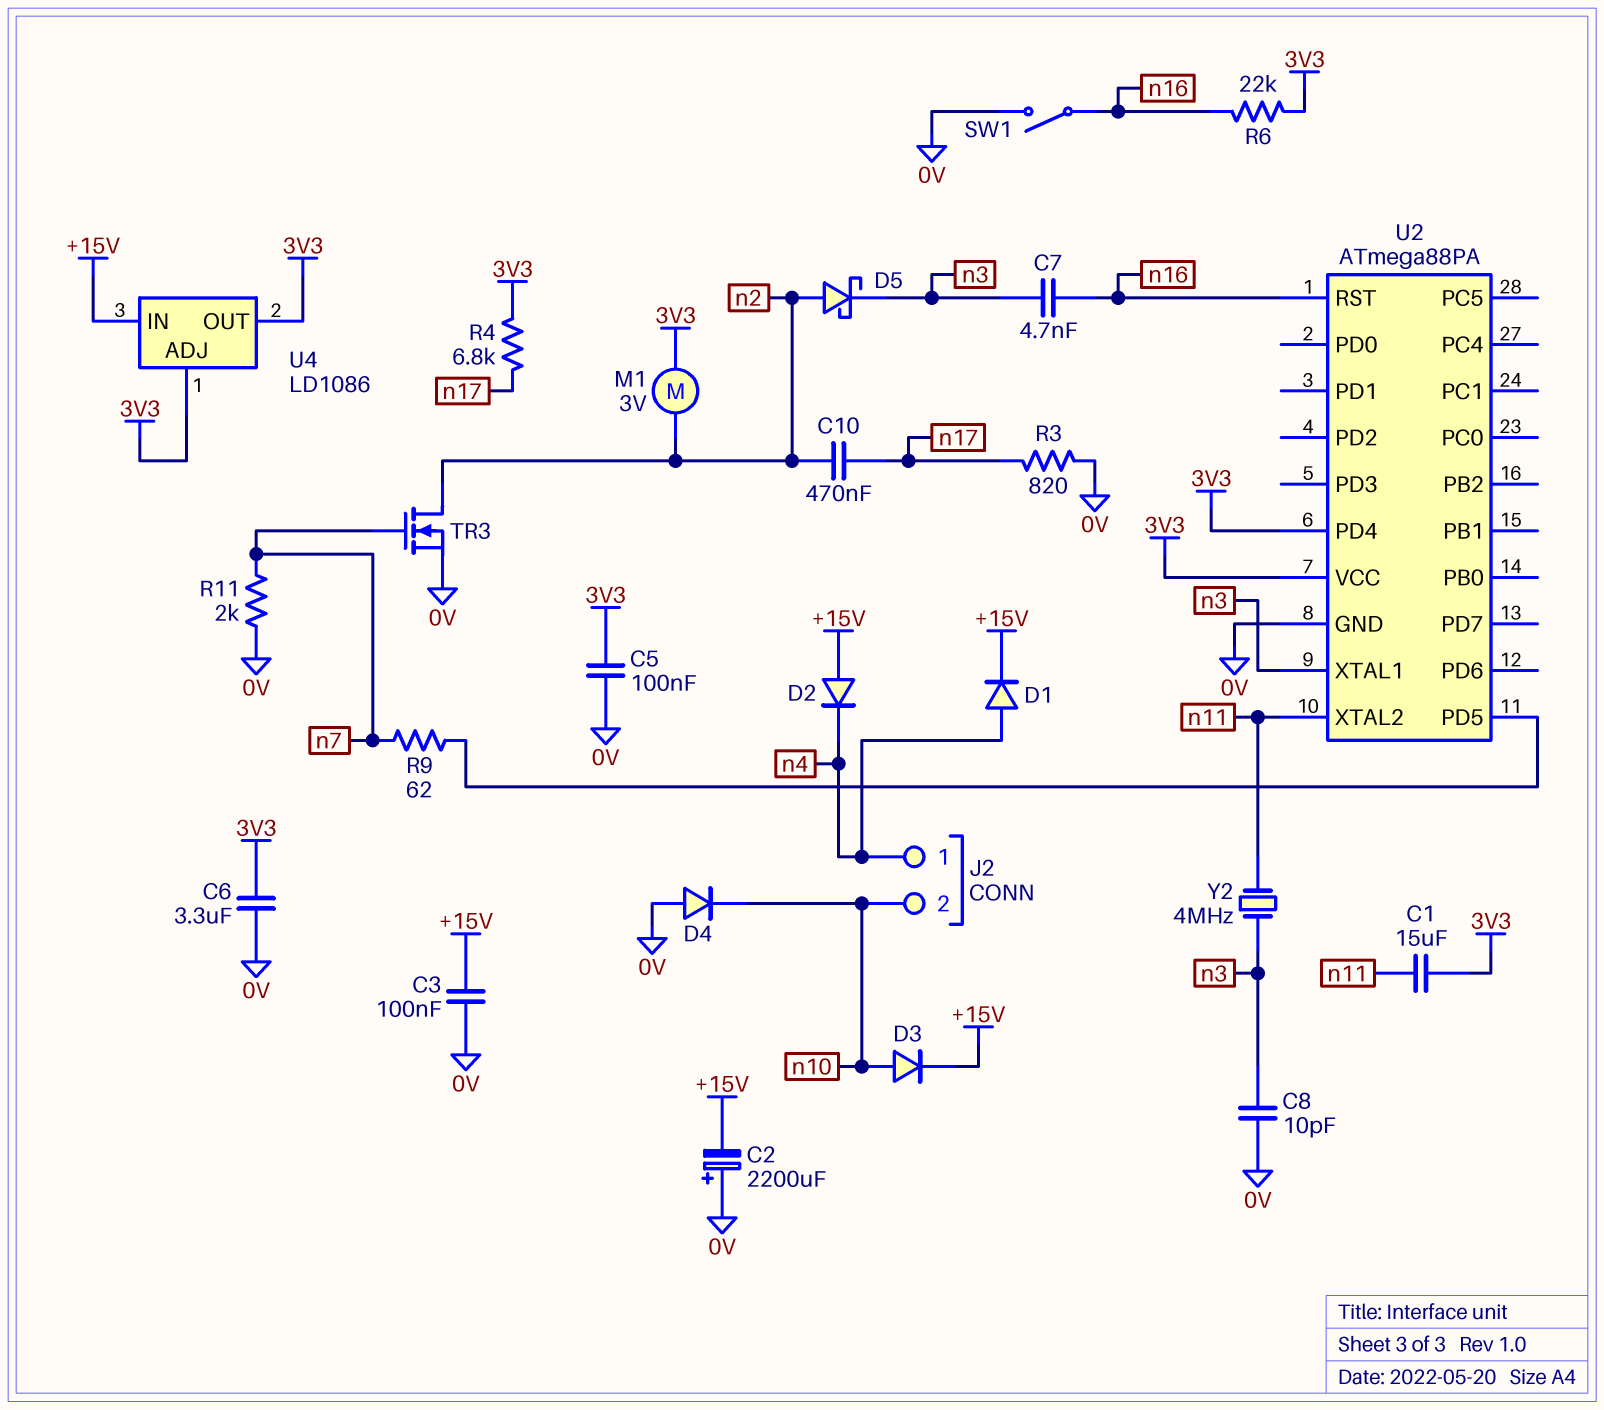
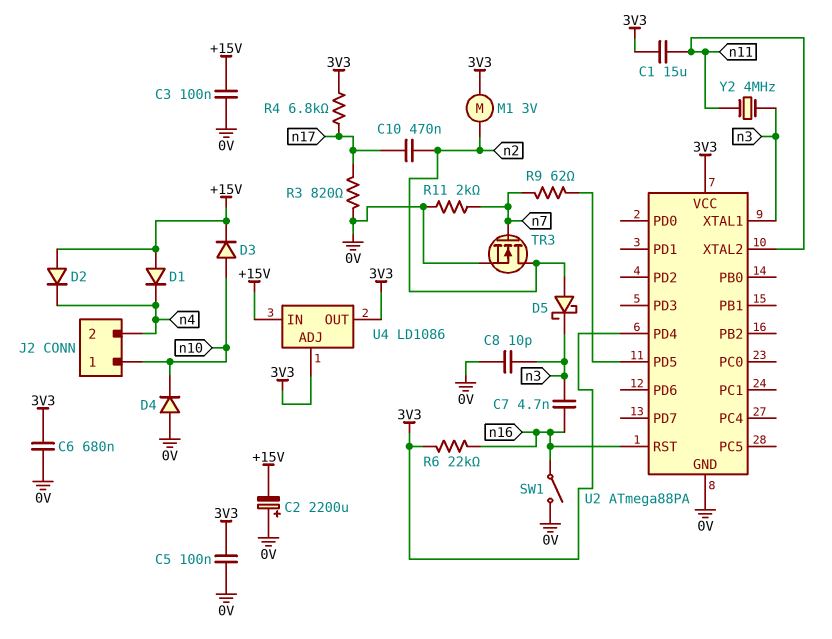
C6: 3.3uF (0V, 3V3) -> 680nF (0V, 3V3)
D1: diode (A n4, K +15V) -> diode (A +15V, K n4)
J2 pin 1: n4 -> n10
J2 pin 2: n10 -> n4

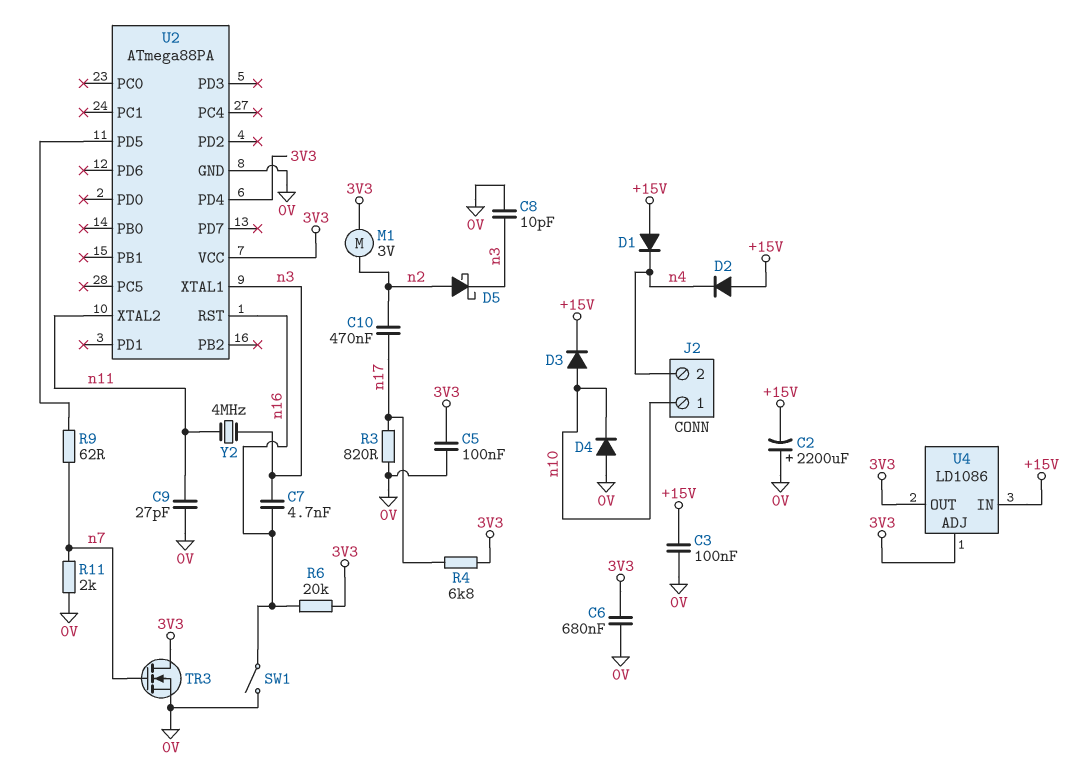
C1: 15uF (3V3, n11) -> none
C9: none -> 27pF (0V, n11)
R6: 22k (3V3, n16) -> 20k (3V3, n16)
TR3: NMOS (G n7, D n2, S 0V) -> NMOS (G n7, D 3V3, S 0V)

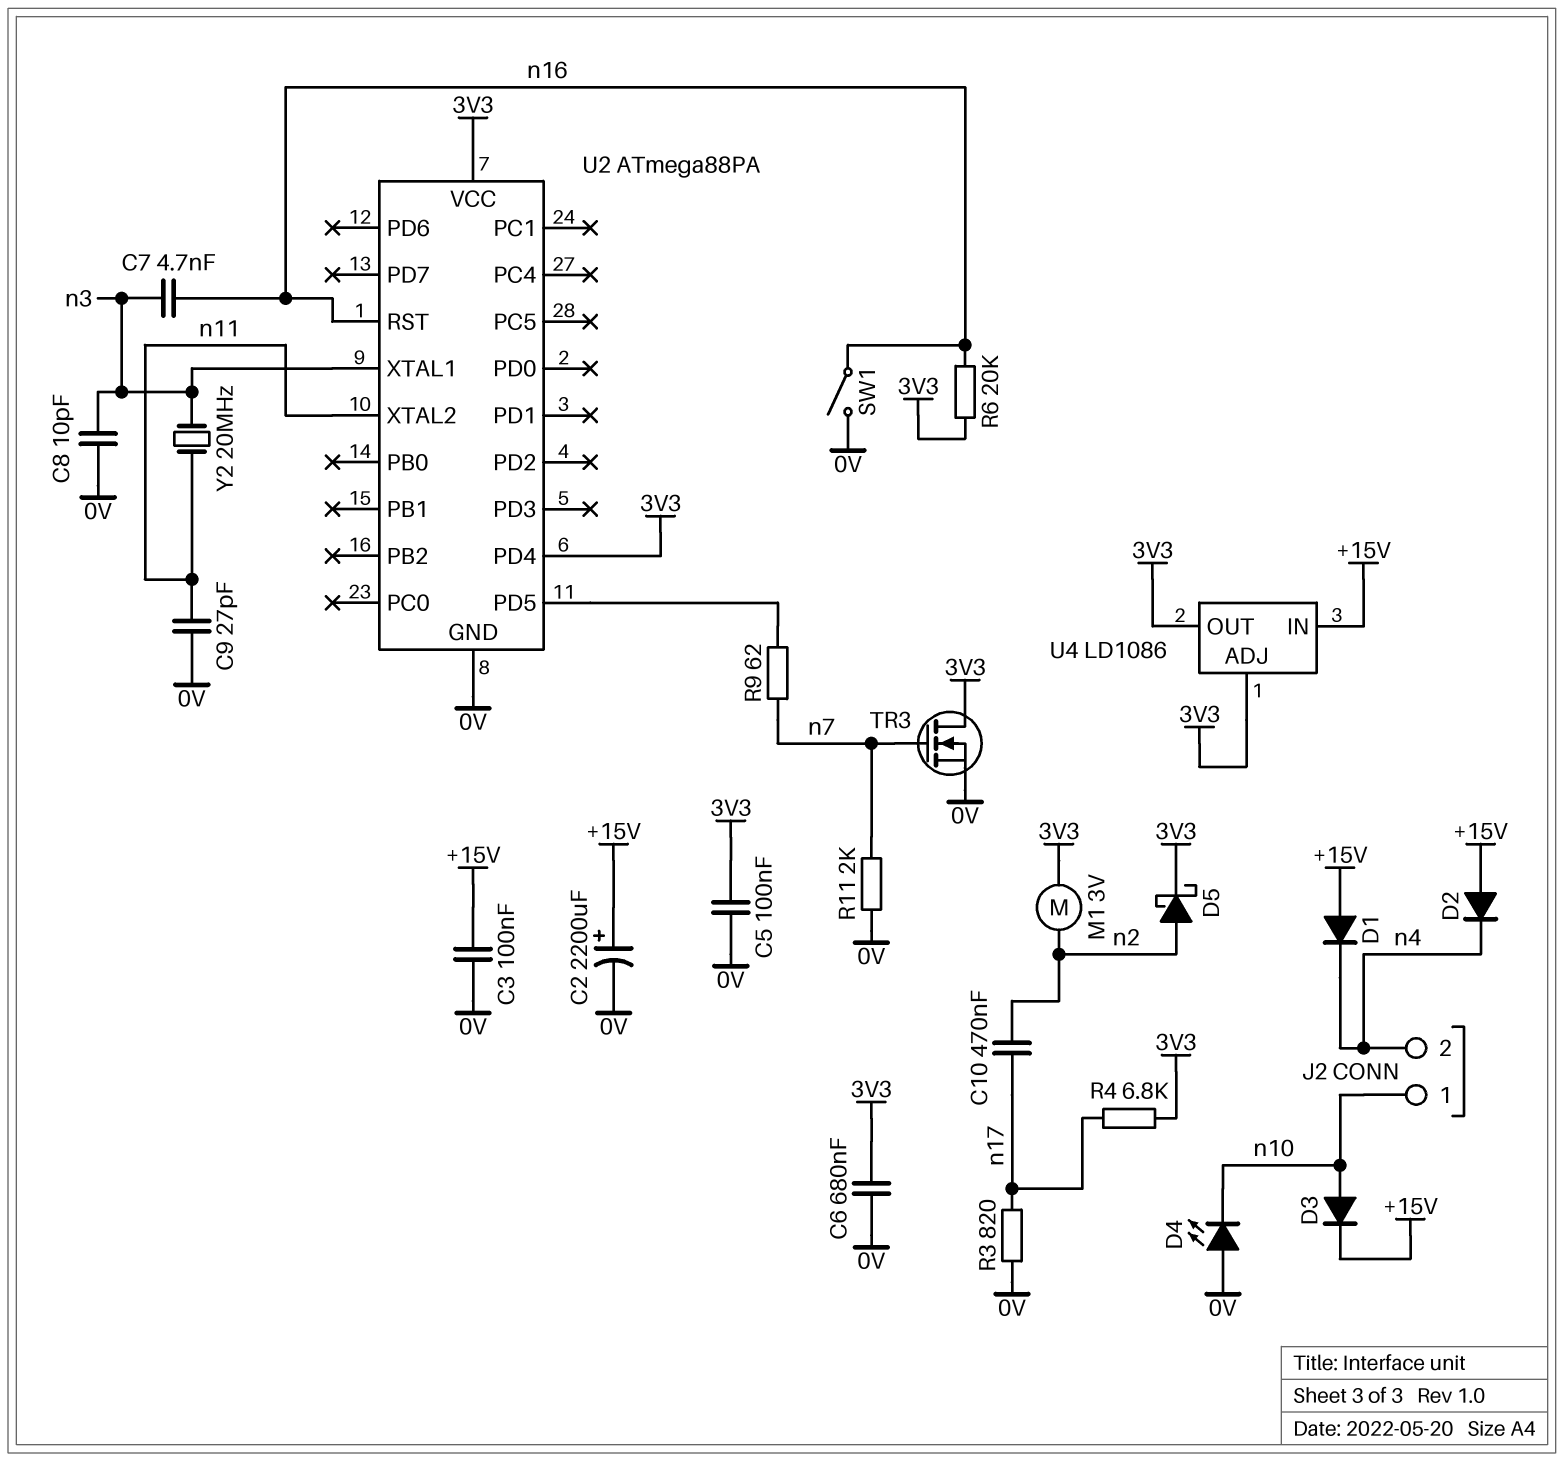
C2: 2200uF (plus 0V, minus +15V) -> 2200uF (plus +15V, minus 0V)
D4: diode (A 0V, K n10) -> LED (A 0V, K n10)
D5: schottky (A n2, K n3) -> schottky (A n2, K 3V3)
Y2: 4MHz (n3, n11) -> 20MHz (n3, n11)

